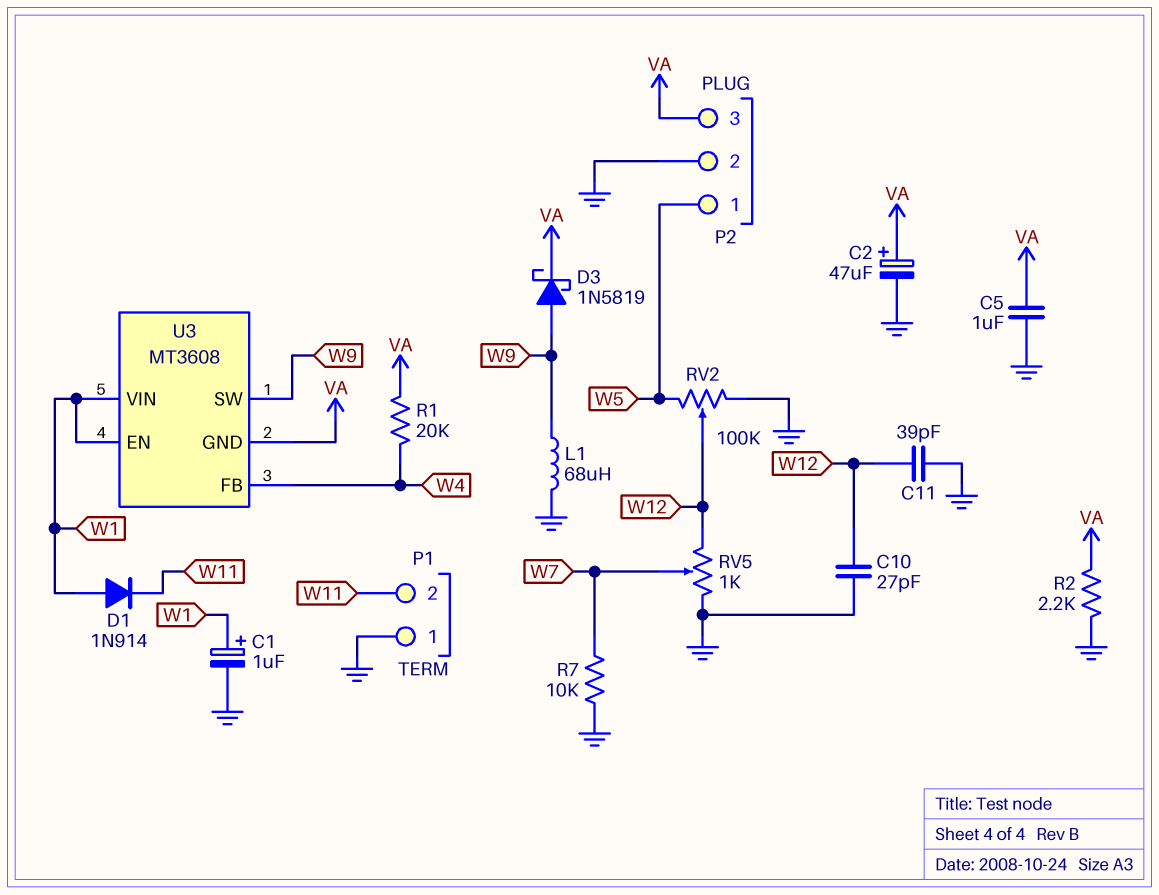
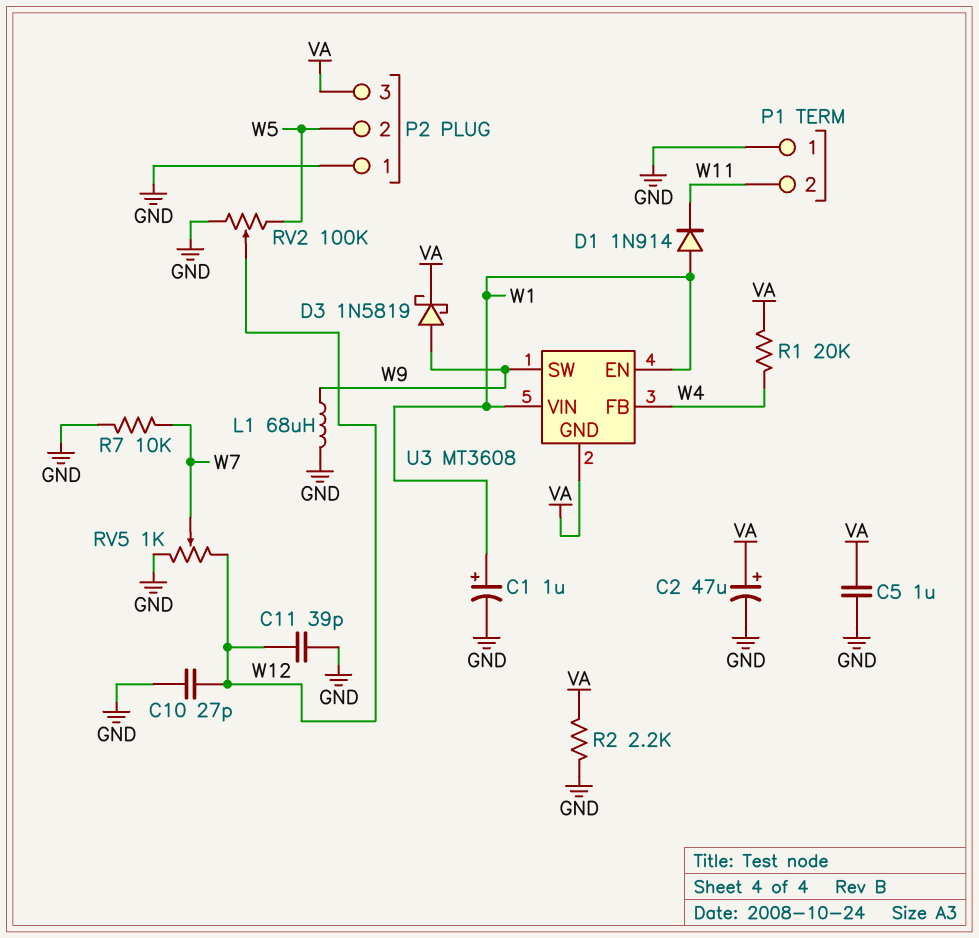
P2 pin 1: W5 -> GND
P2 pin 2: GND -> W5

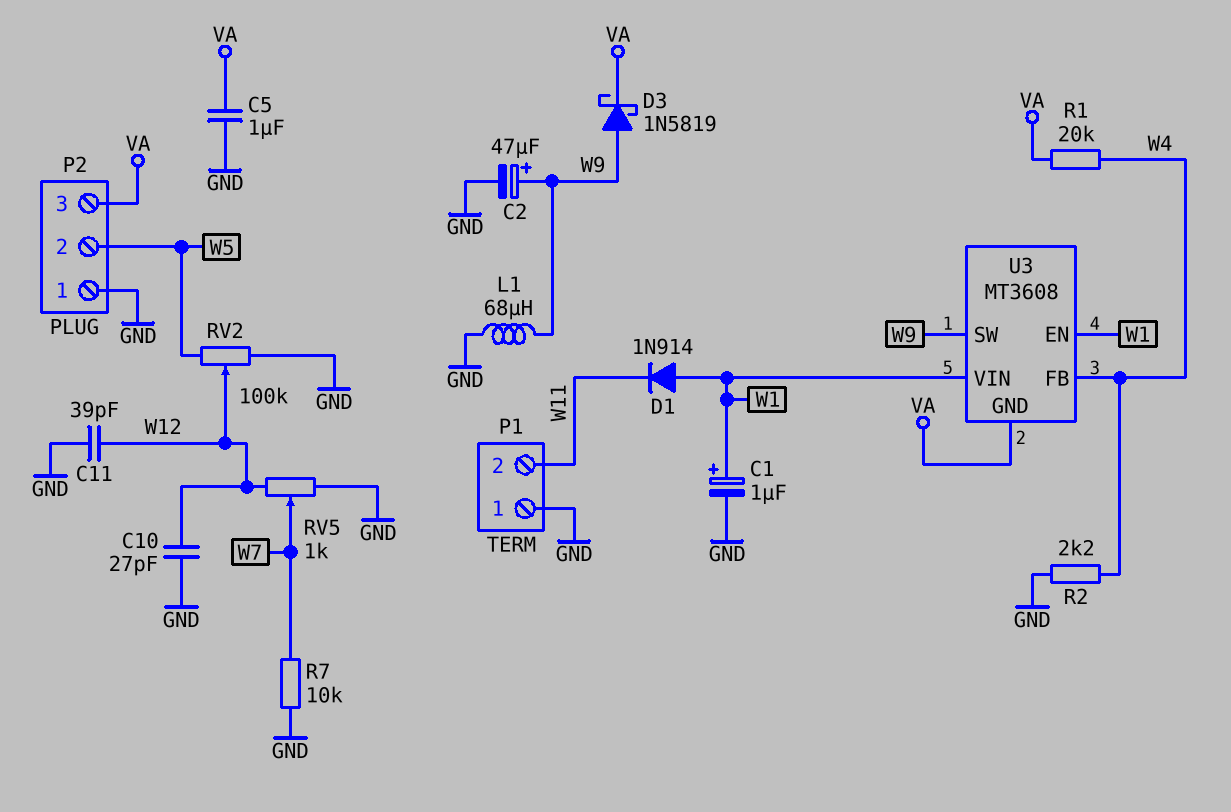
C2: 47uF (plus VA, minus GND) -> 47uF (plus W9, minus GND)
R2: 2.2k (GND, VA) -> 2.2k (GND, W4)

